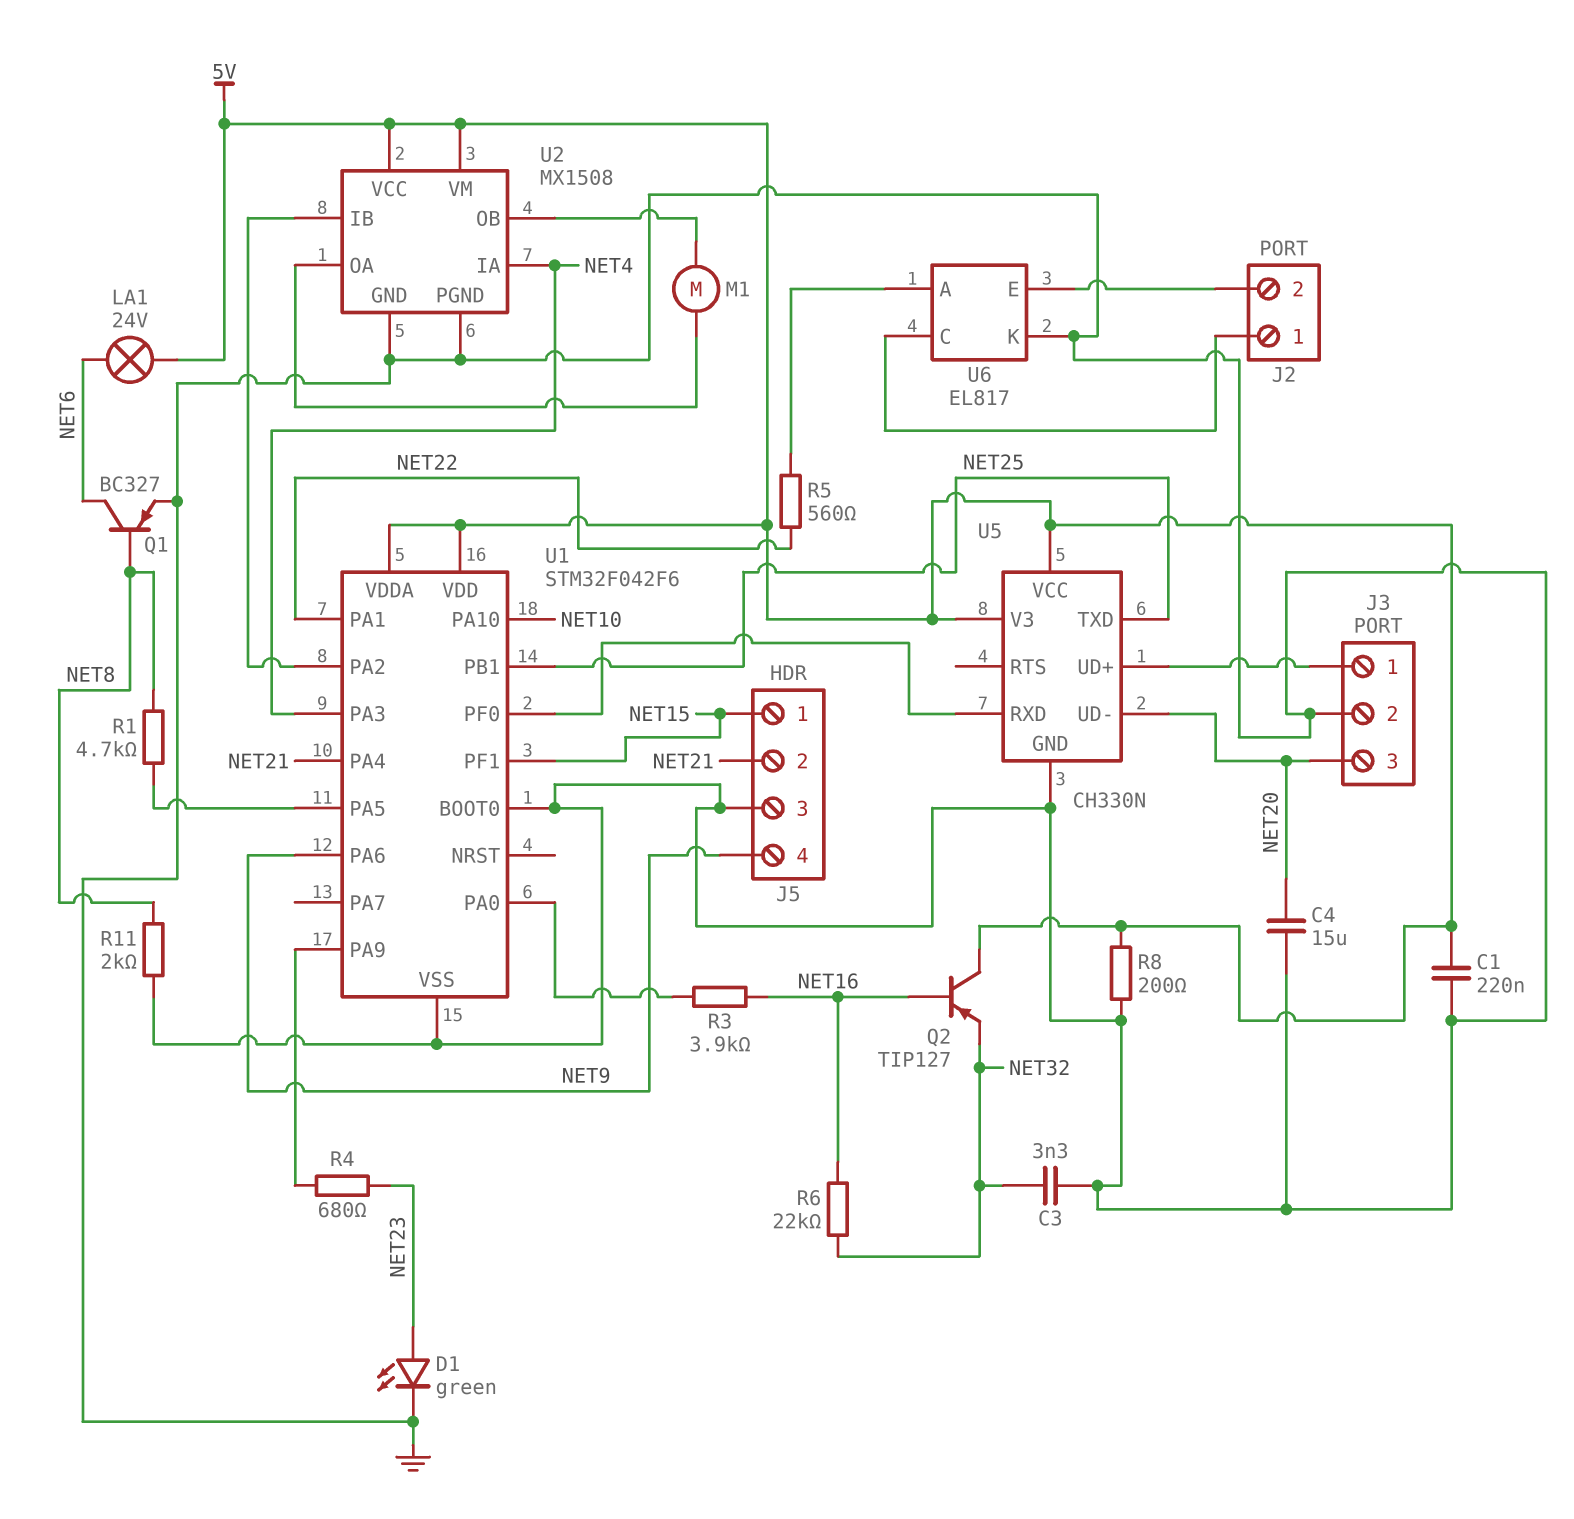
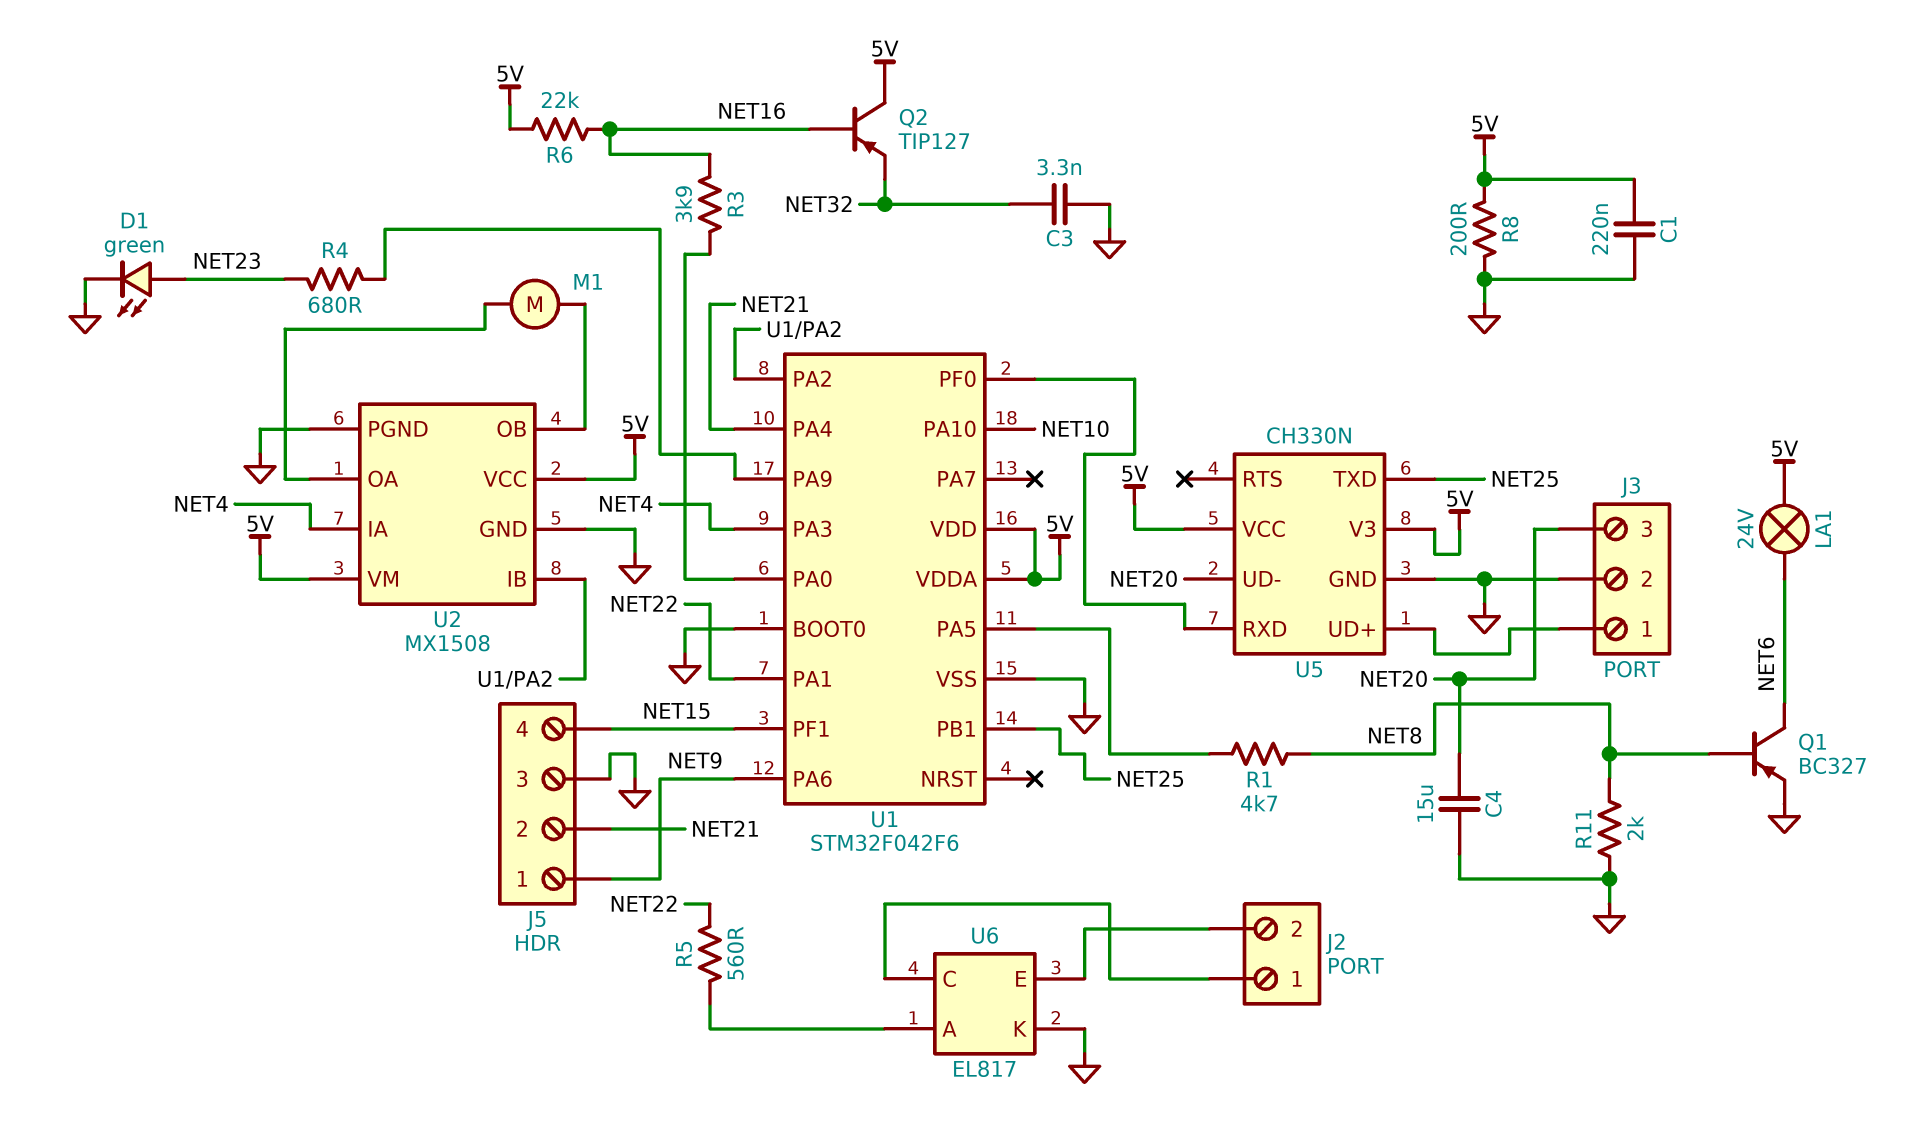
J5 pin 1: NET15 -> NET9
J5 pin 4: NET9 -> NET15
R6: 22k (NET16, NET32) -> 22k (5V, NET16)

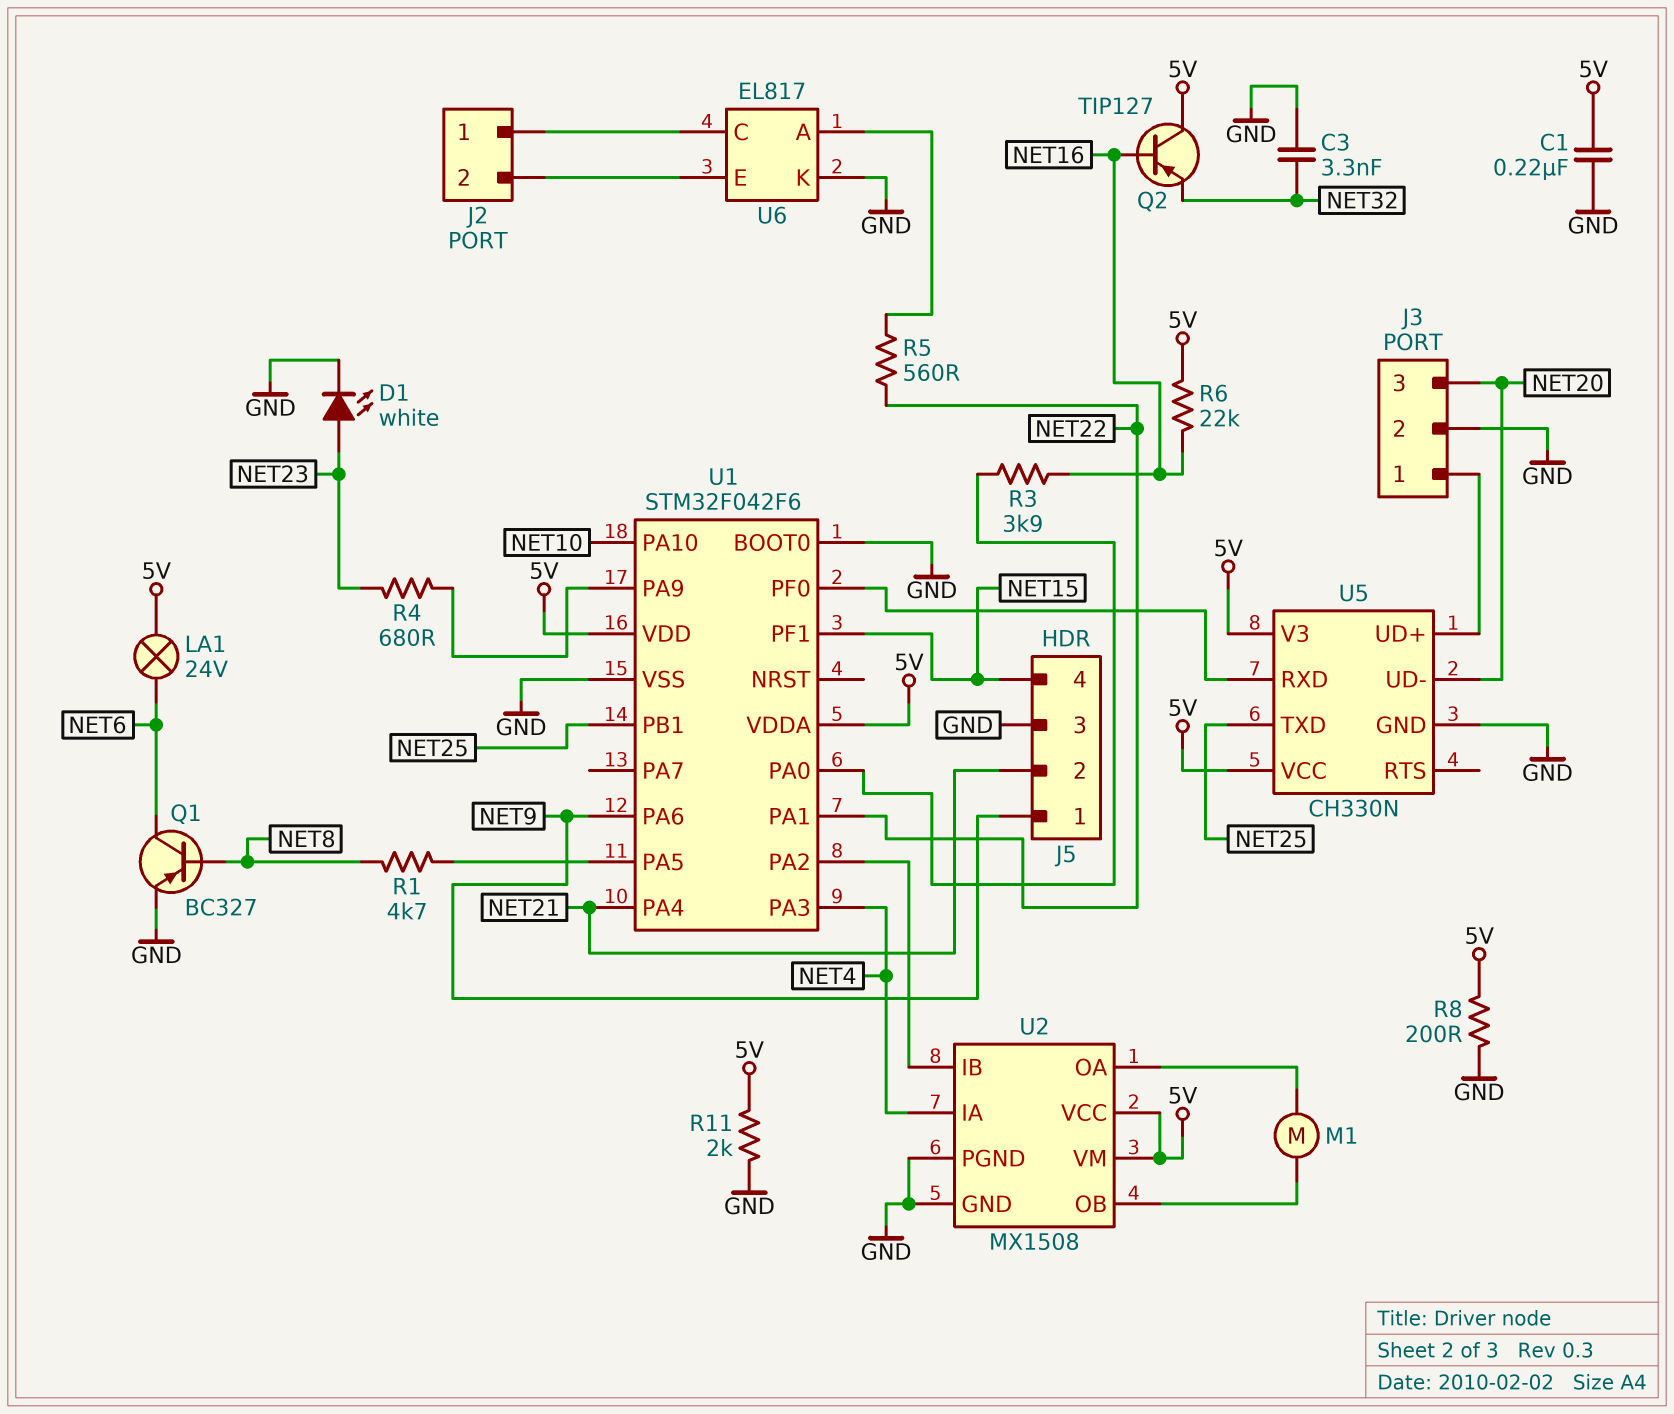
C4: 15uF (GND, NET20) -> none
D1: LED green (A NET23, K GND) -> LED white (A NET23, K GND)
R11: 2k (GND, NET8) -> 2k (5V, GND)

